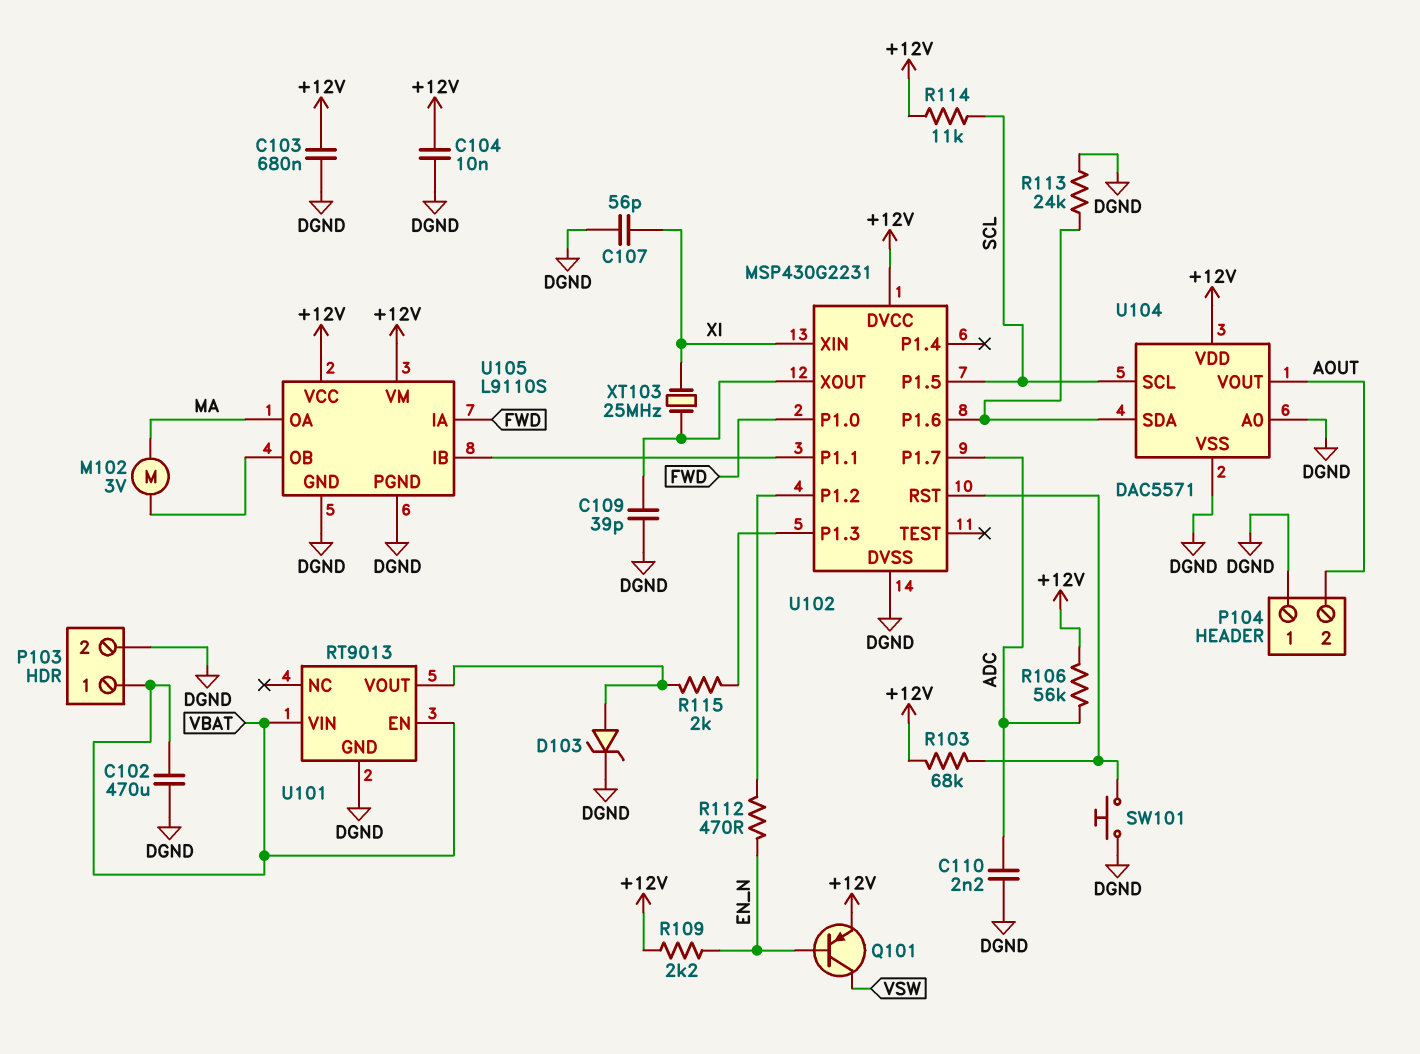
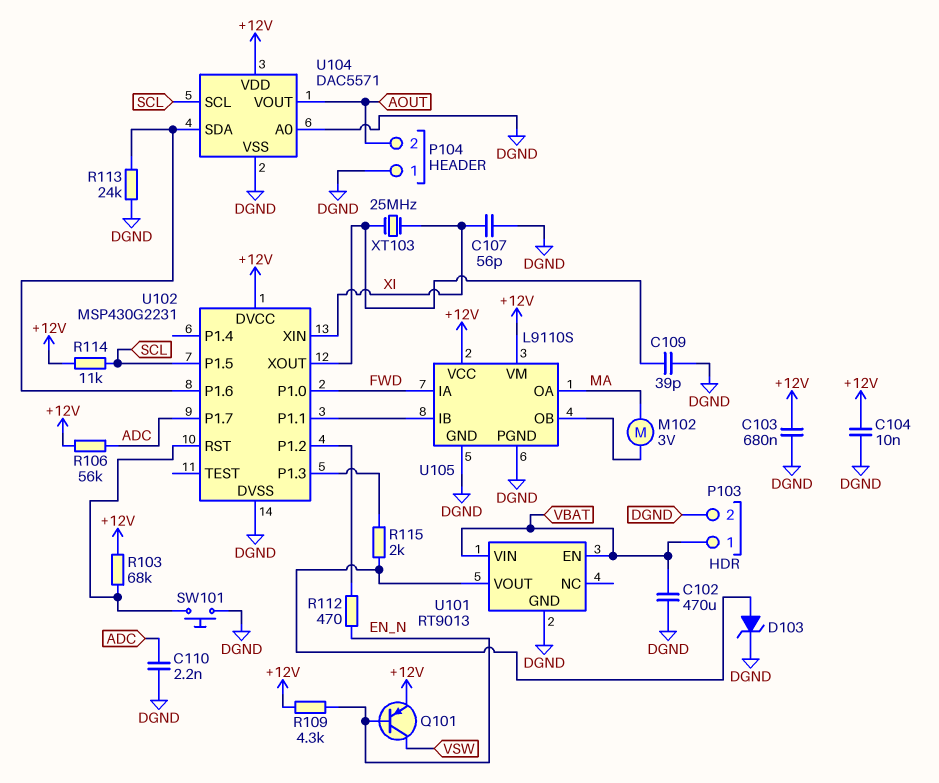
R109: 2.2k (+12V, EN_N) -> 4.3k (+12V, EN_N)

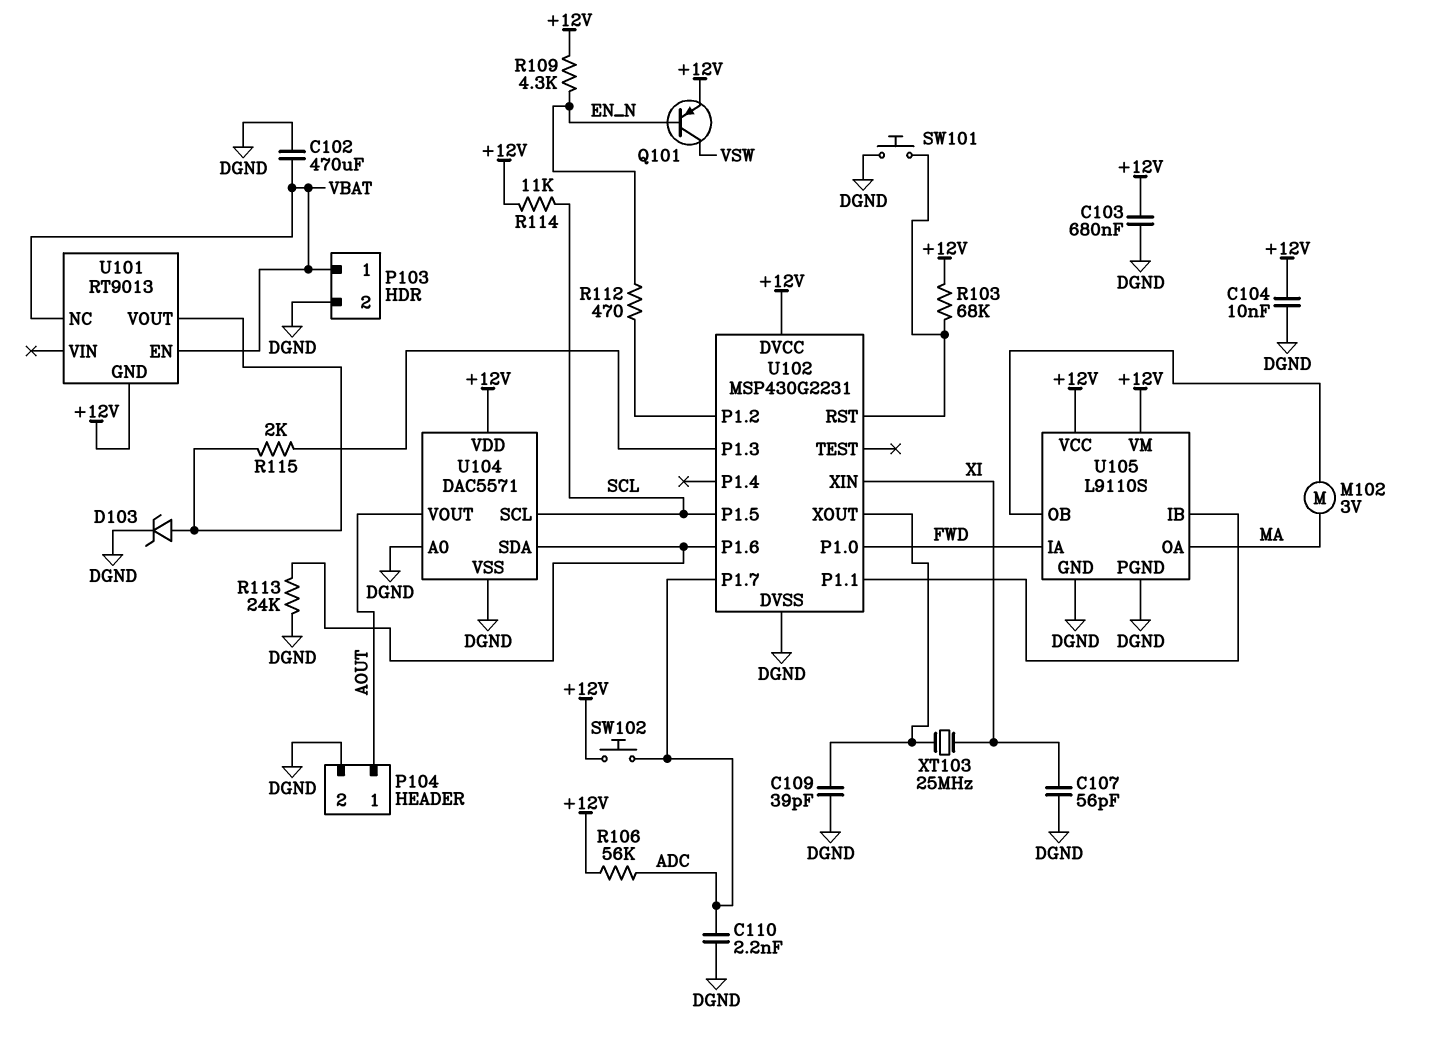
P104 pin 1: DGND -> AOUT
P104 pin 2: AOUT -> DGND
SW102: none -> button (+12V, ADC)
U101 pin GND: DGND -> +12V
U101 pin NC: none -> VBAT
U101 pin VIN: VBAT -> none

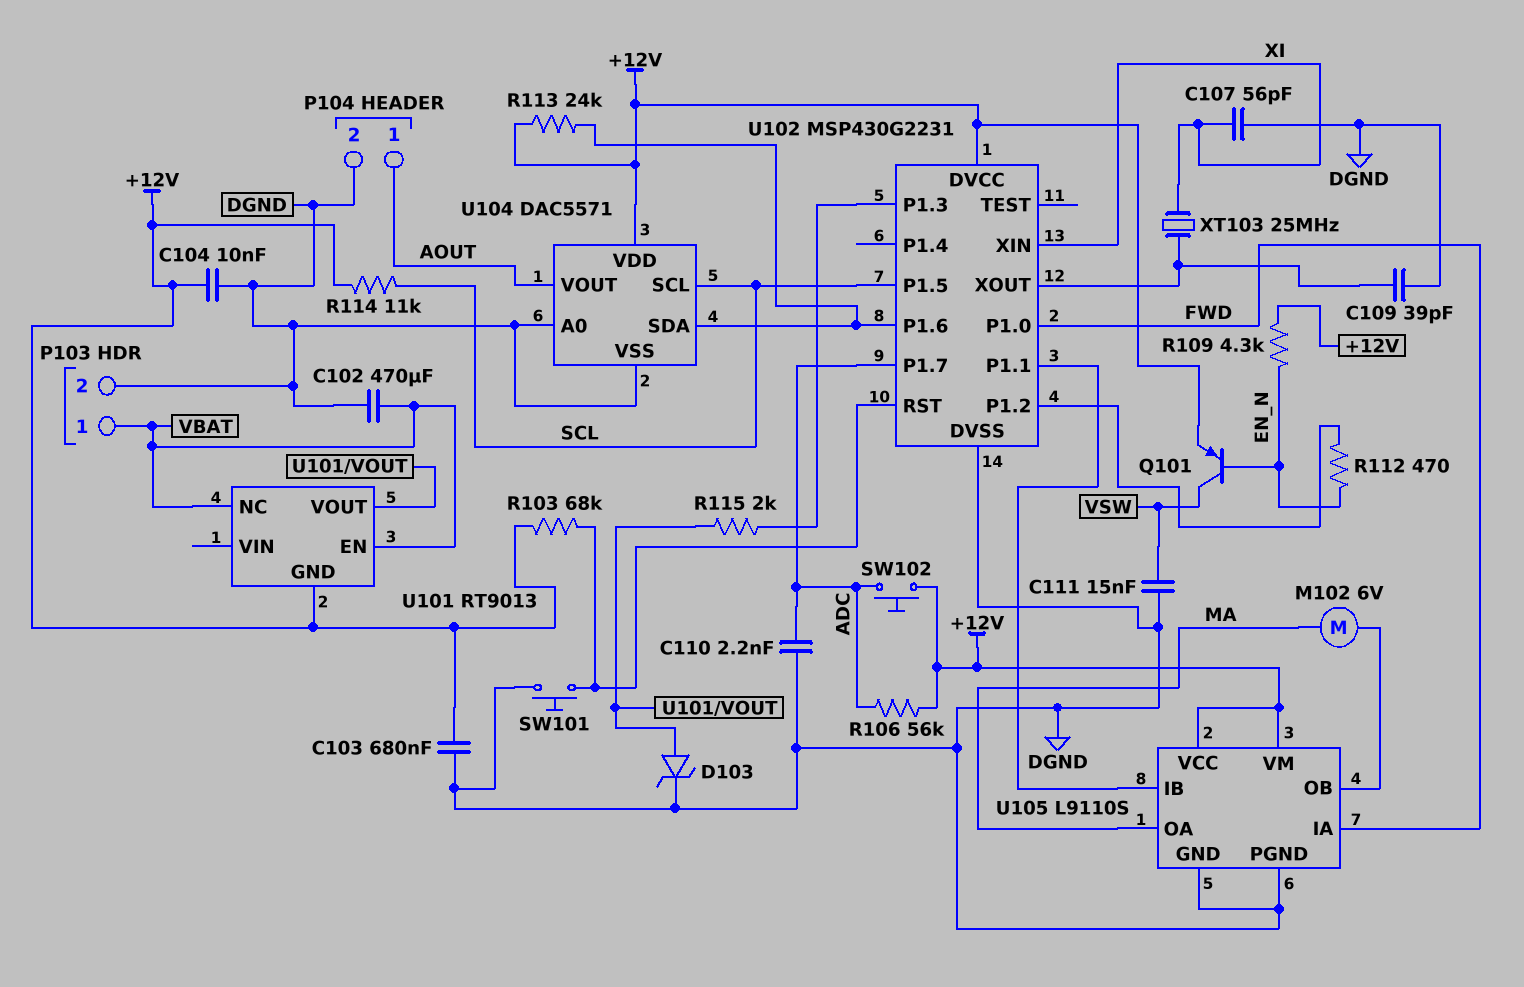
C111: none -> 15nF (DGND, VSW)
M102: motor 3V (MA, U105/OB) -> motor 6V (MA, U105/OB)
R113: 24k (DGND, U102/P1.6) -> 24k (+12V, U102/P1.6)

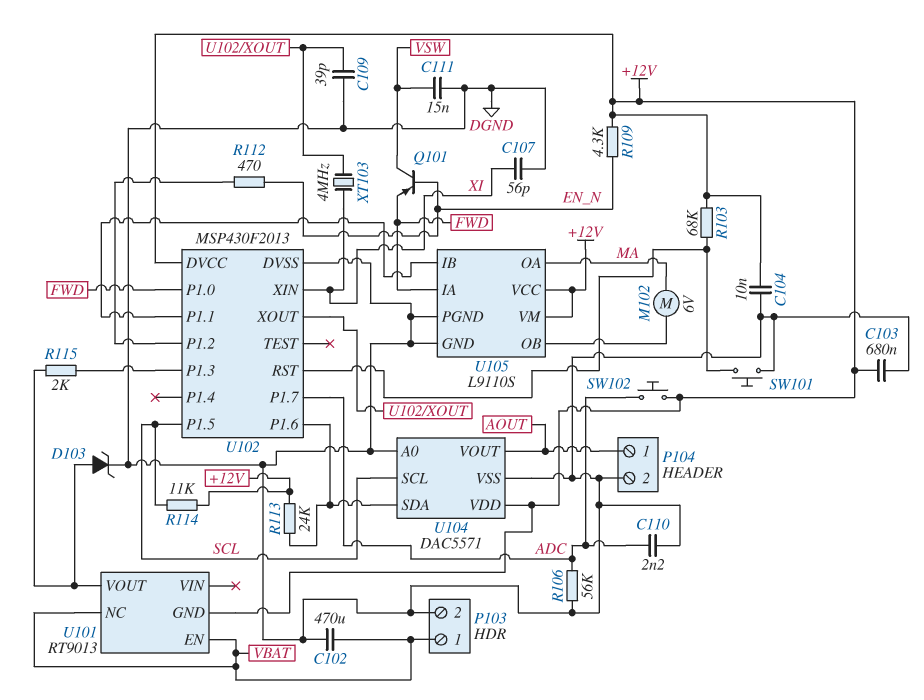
Q101: PNP (B EN_N, C VSW, E +12V) -> PNP (B EN_N, C VSW, E FWD)
R106: 56k (+12V, ADC) -> 56k (ADC, DGND)
U102: MSP430G2231 -> MSP430F2013
XT103: 25MHz (U102/XOUT, XI) -> 4MHz (U102/XOUT, XI)

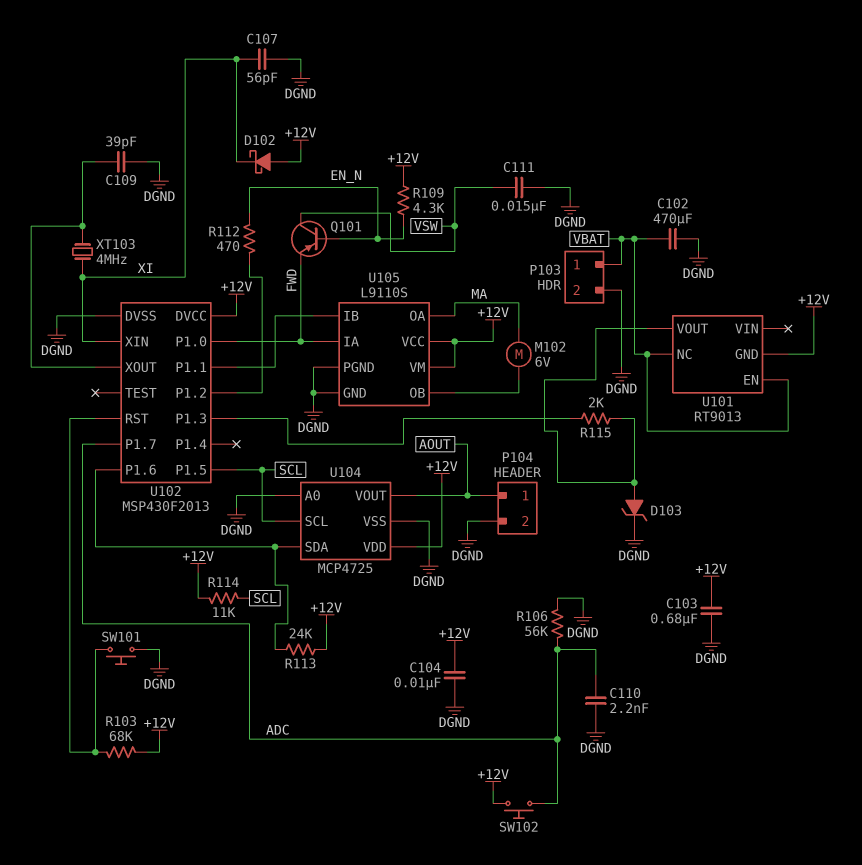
D102: none -> schottky (A +12V, K XI)
U104: DAC5571 -> MCP4725

